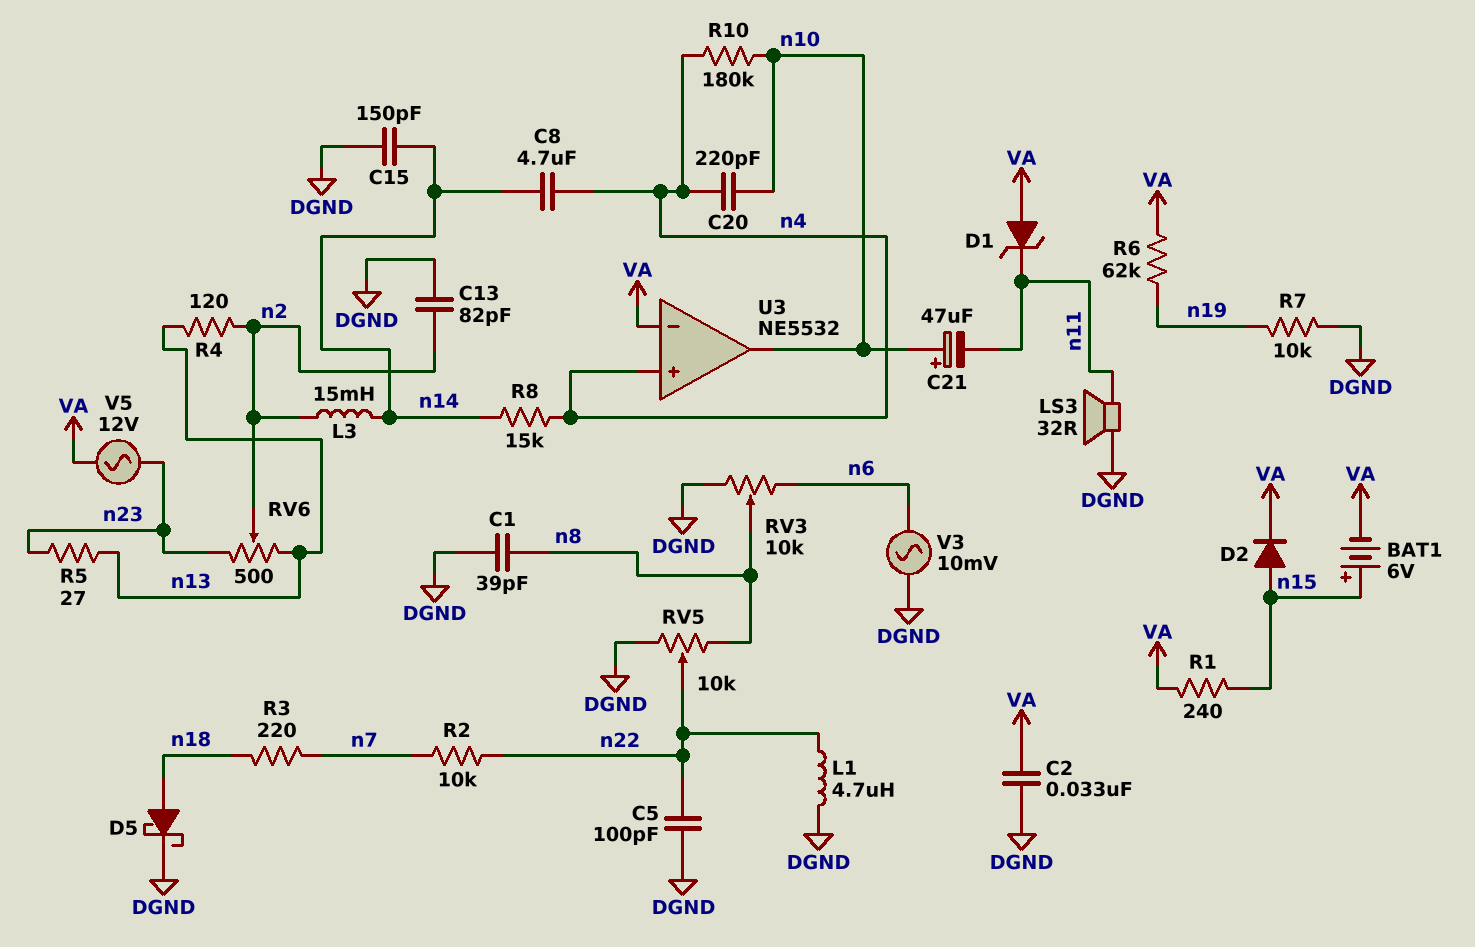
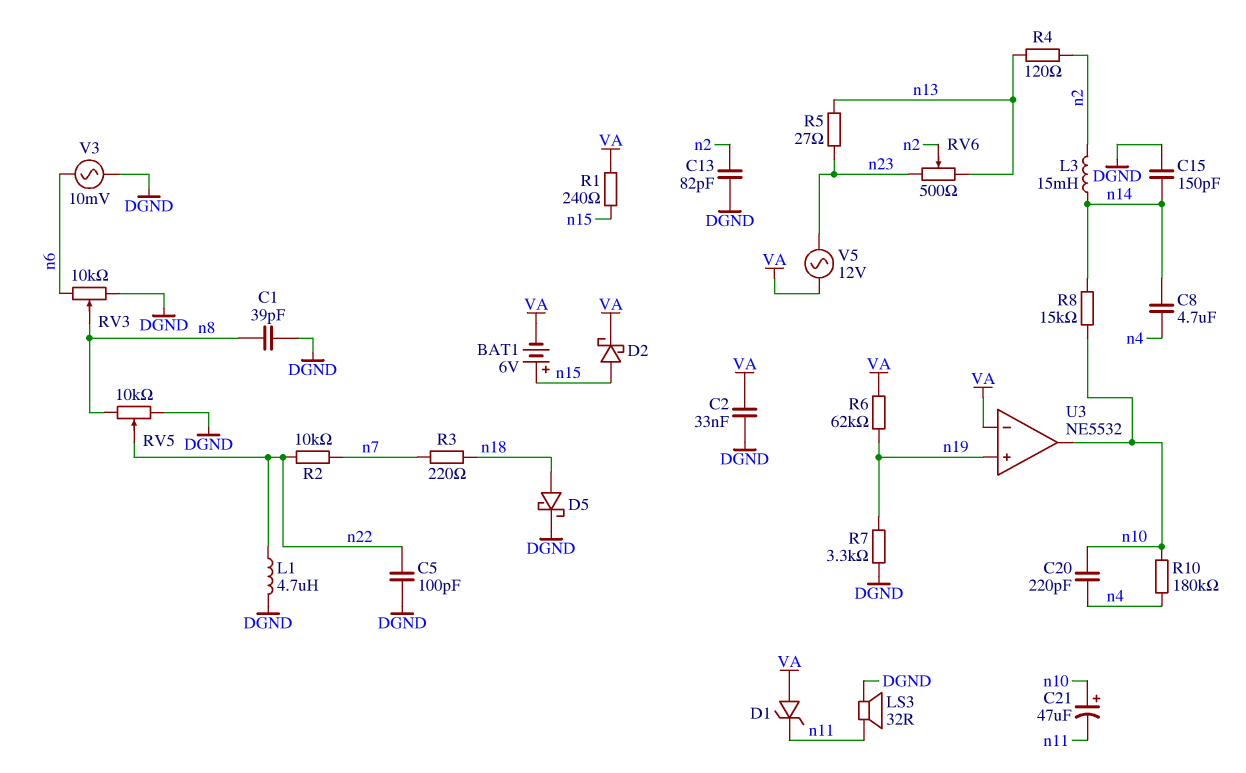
D2: diode (A n15, K VA) -> schottky (A n15, K VA)
R7: 10k (DGND, n19) -> 3.3k (DGND, n19)
R8: 15k (n4, n14) -> 15k (n10, n14)
U3 pin in+: n4 -> n19

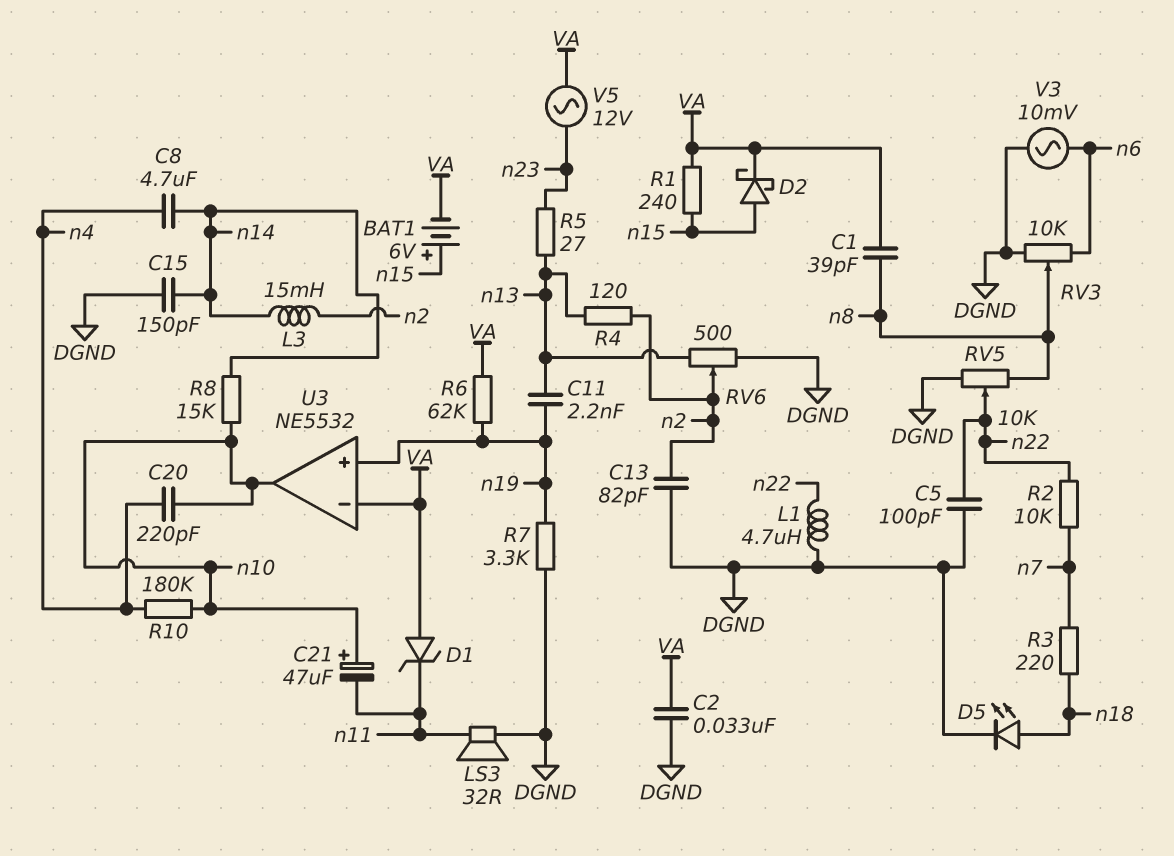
C1: 39pF (DGND, n8) -> 39pF (VA, n8)
C11: none -> 2.2nF (n13, n19)
D5: schottky (A n18, K DGND) -> LED (A n18, K DGND)
RV6: 500 (n13, n23, wiper n2) -> 500 (DGND, n13, wiper n2)

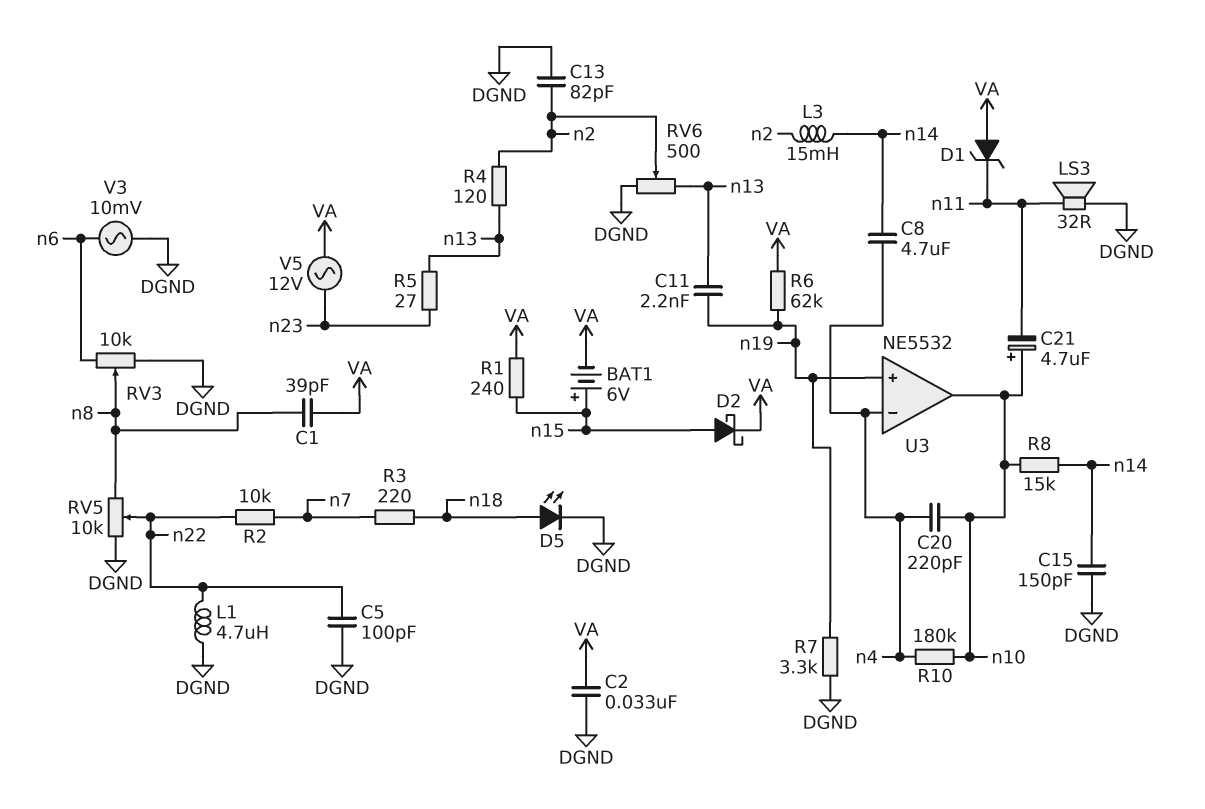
C21: 47uF (plus n10, minus n11) -> 4.7uF (plus n10, minus n11)
U3 pin in-: VA -> n4

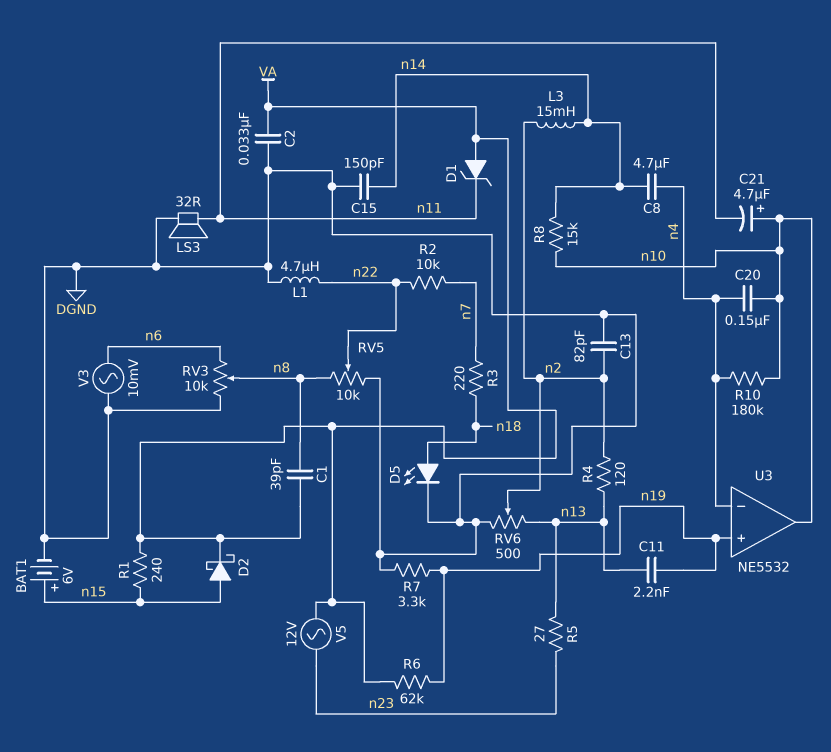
BAT1: 6V (plus n15, minus VA) -> 6V (plus n15, minus DGND)
C5: 100pF (DGND, n22) -> none
C20: 220pF (n4, n10) -> 150nF (n4, n10)

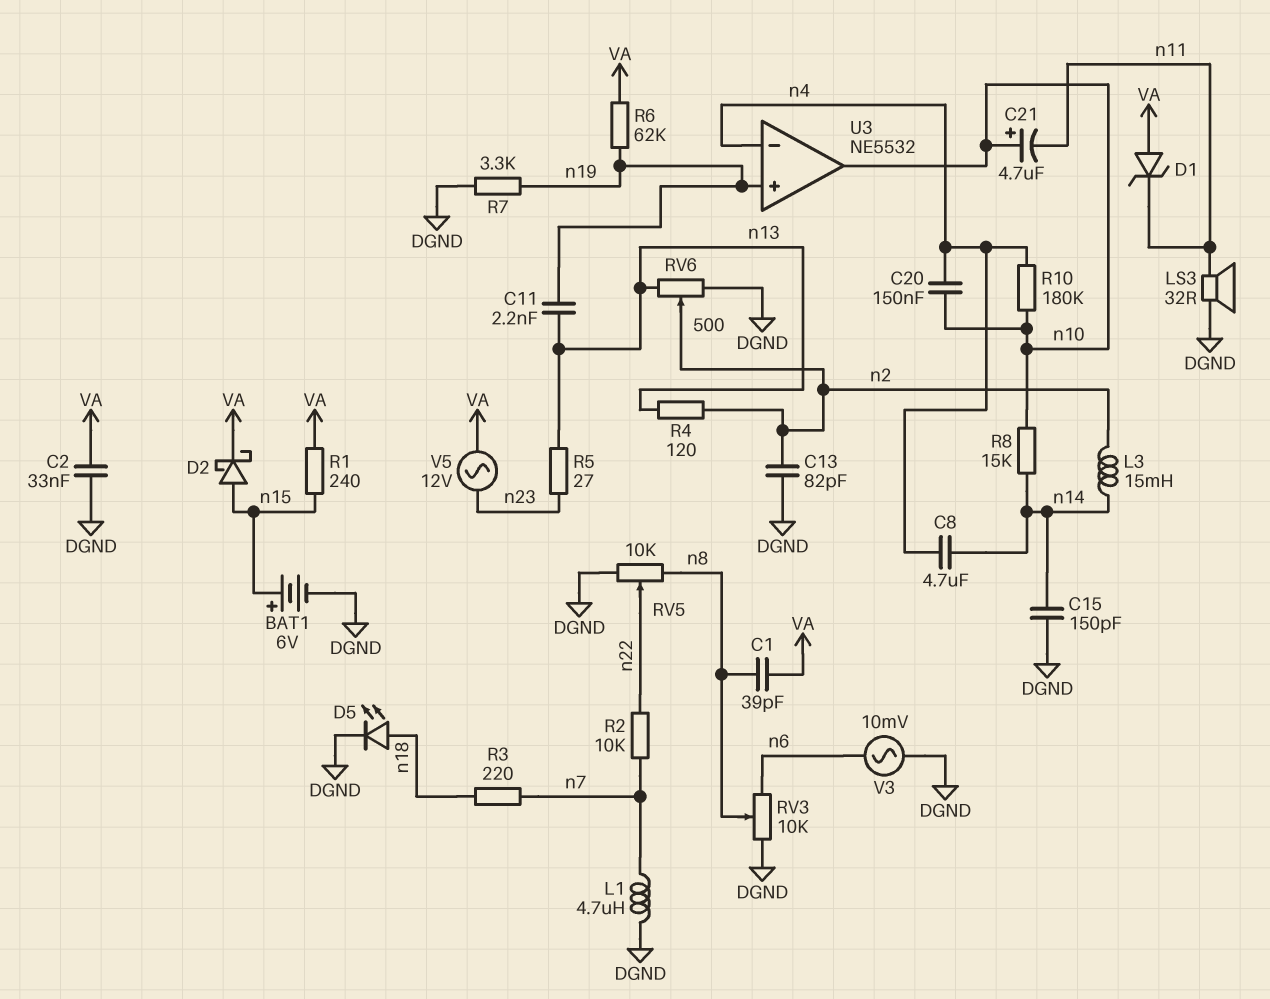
L1: 4.7uH (DGND, n22) -> 4.7uH (DGND, n7)

